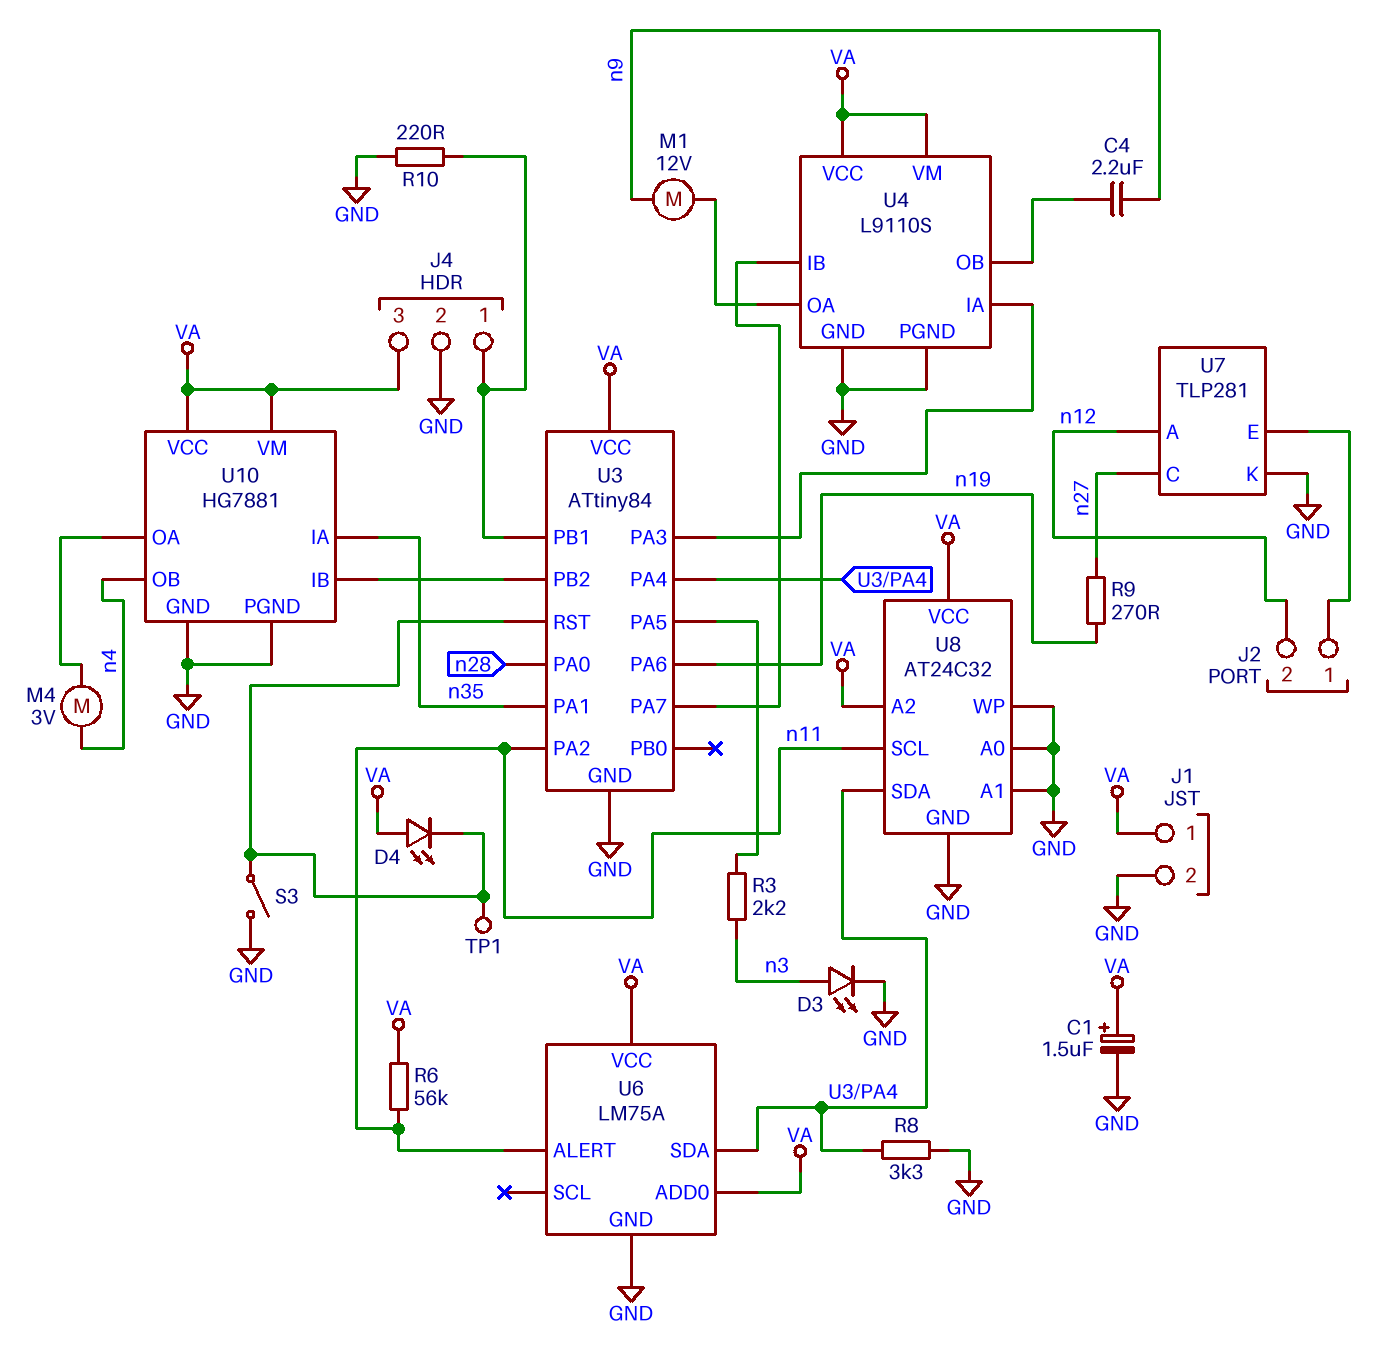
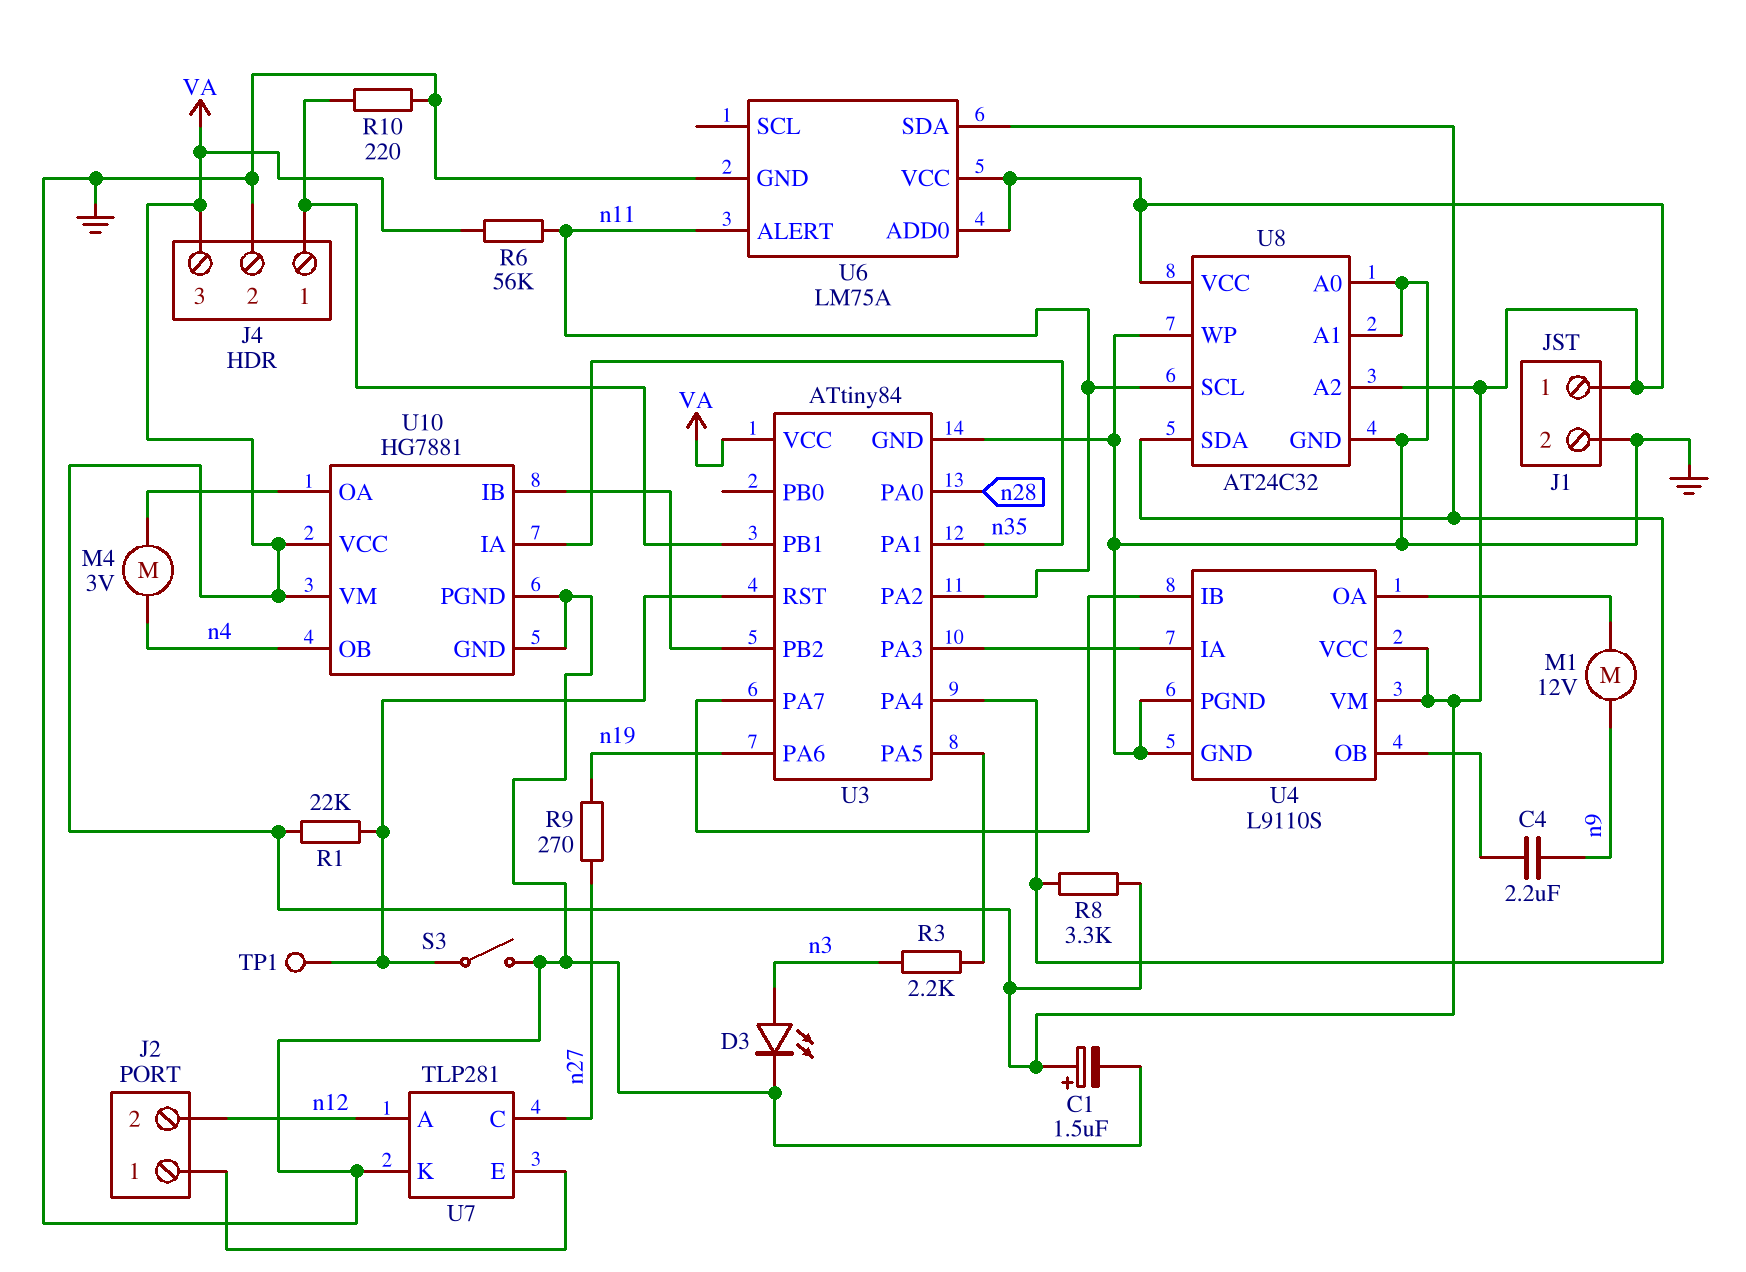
D4: LED (A VA, K U3/RST) -> none
R1: none -> 22k (U3/RST, VA)
R8: 3.3k (GND, U3/PA4) -> 3.3k (U3/PA4, VA)

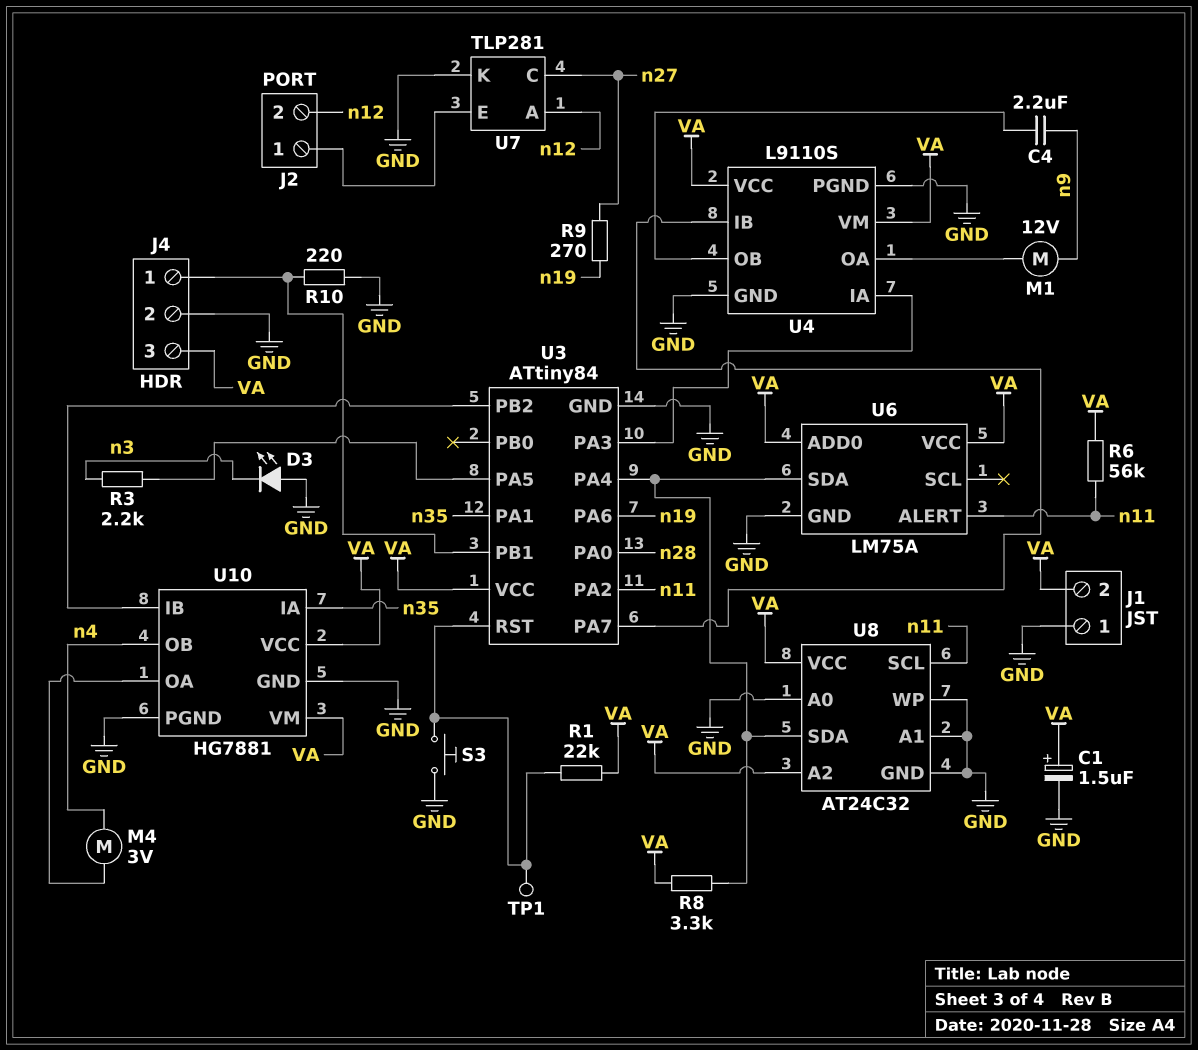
D3: LED (A n3, K GND) -> LED (A GND, K n3)
J1 pin 1: VA -> GND
J1 pin 2: GND -> VA
S3: switch (GND, U3/RST) -> button (GND, U3/RST)

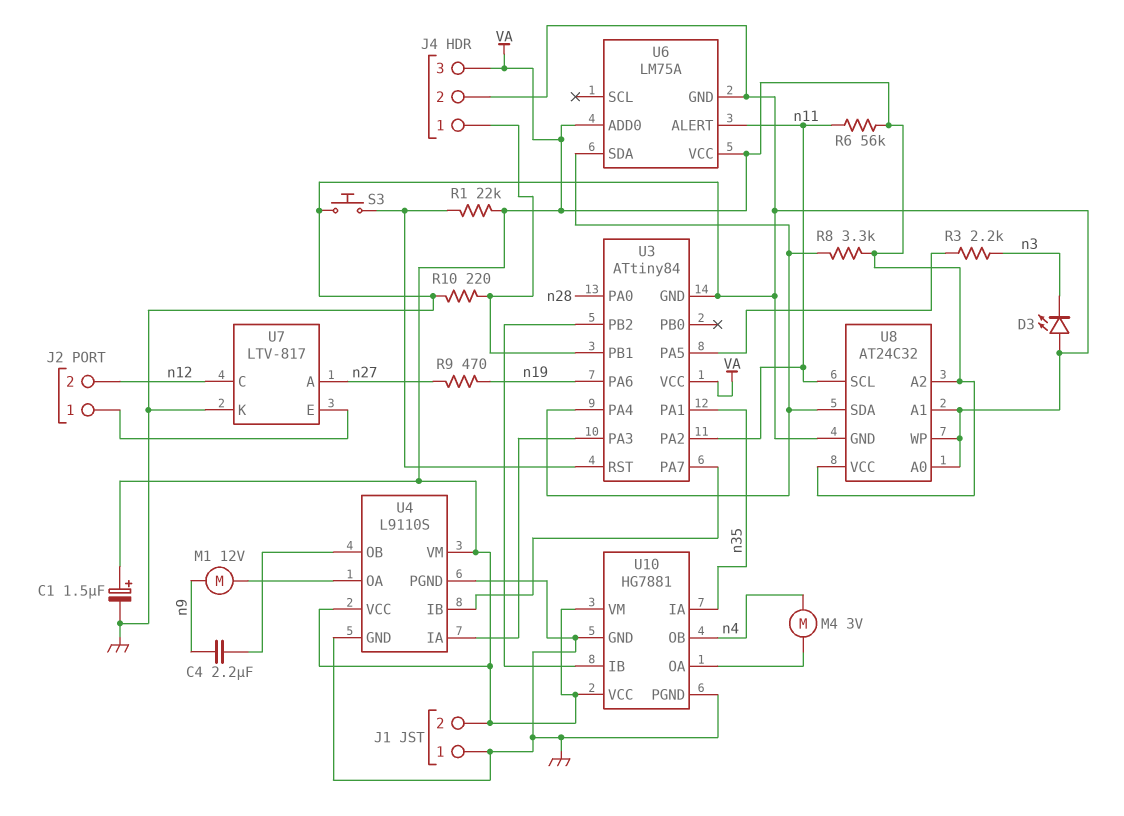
R9: 270 (n19, n27) -> 470 (n19, n27)
TP1: test point (U3/RST) -> none
U7: TLP281 -> LTV-817
U7 pin A: n12 -> n27
U7 pin C: n27 -> n12

